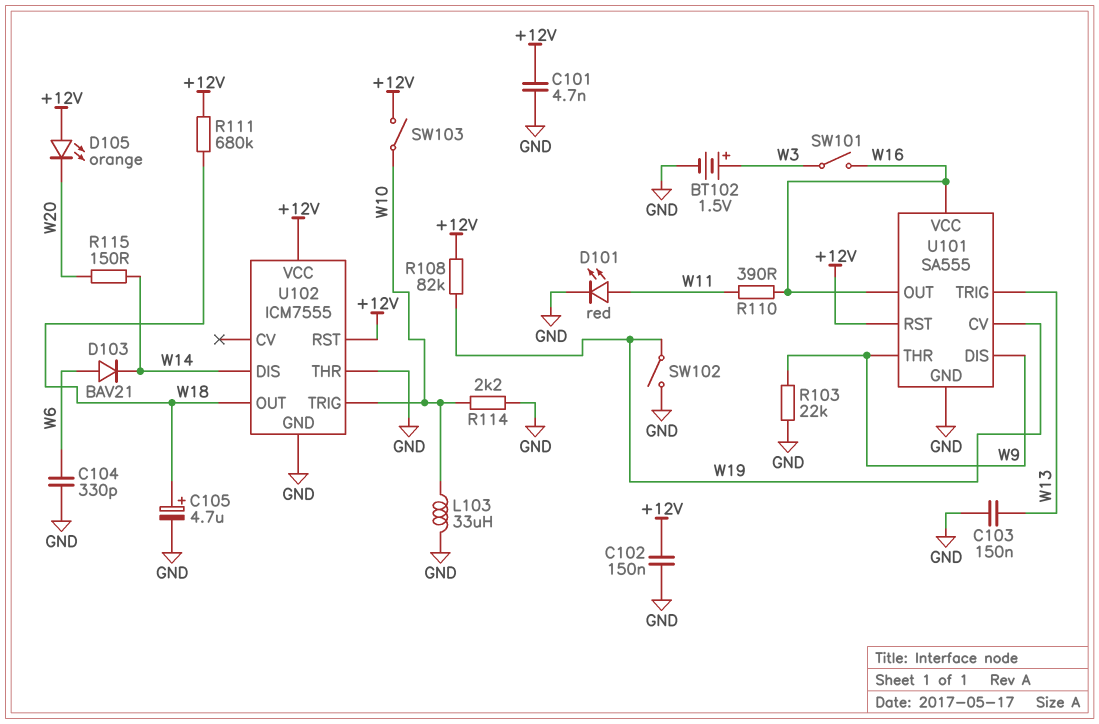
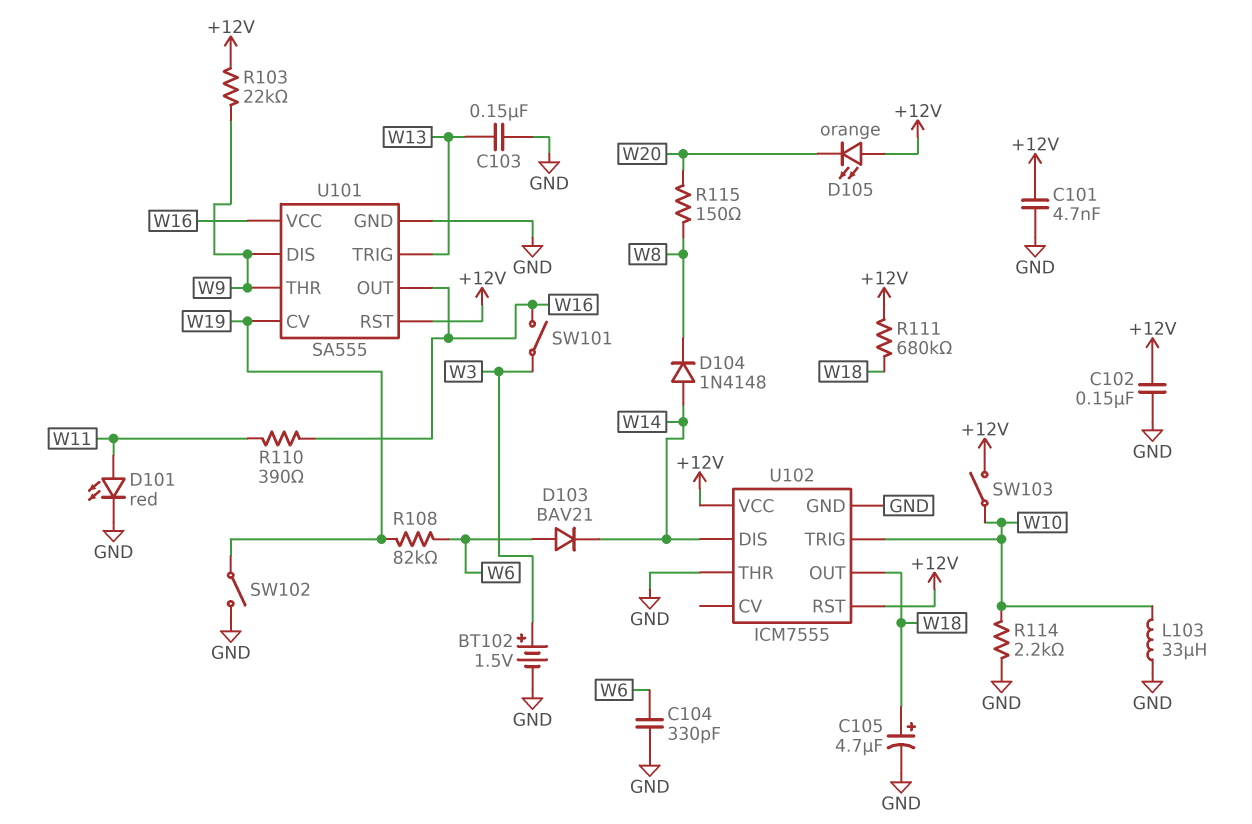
D104: none -> diode 1N4148 (A W14, K W8)
R103: 22k (GND, W9) -> 22k (+12V, W9)
R108: 82k (+12V, W19) -> 82k (W6, W19)
R115: 150 (W14, W20) -> 150 (W8, W20)

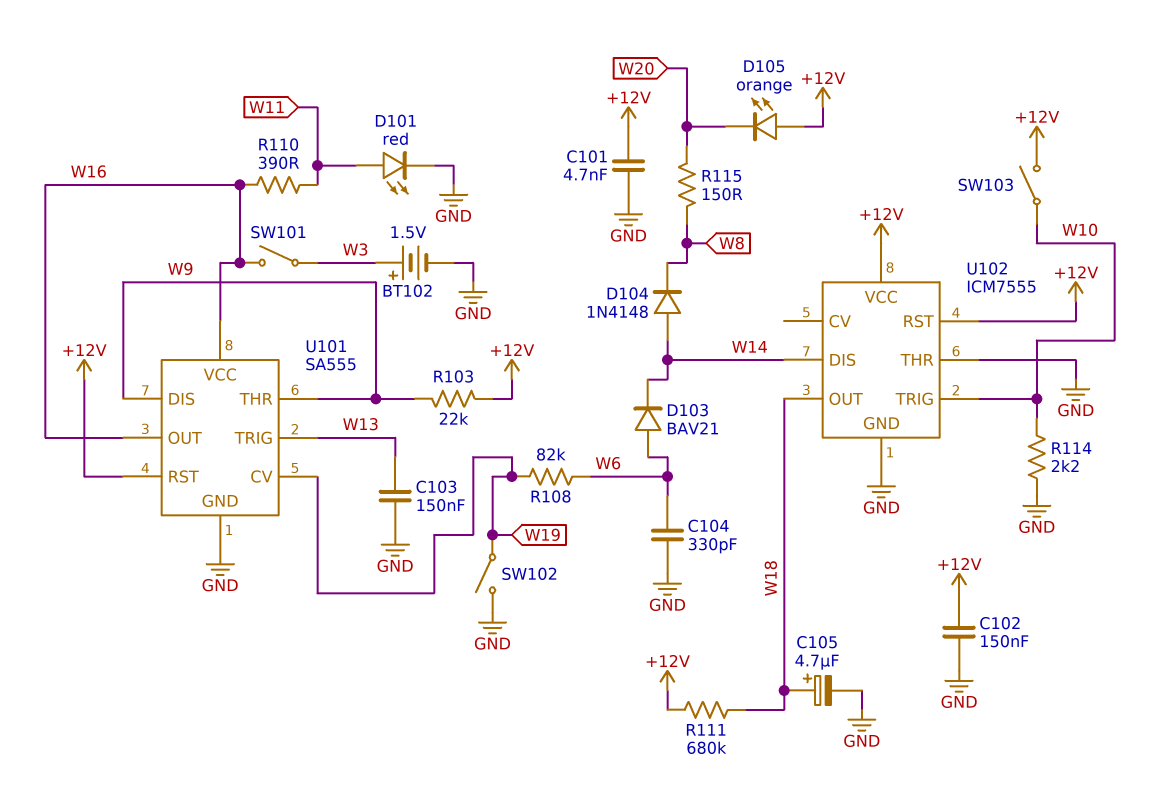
L103: 33uH (GND, W10) -> none

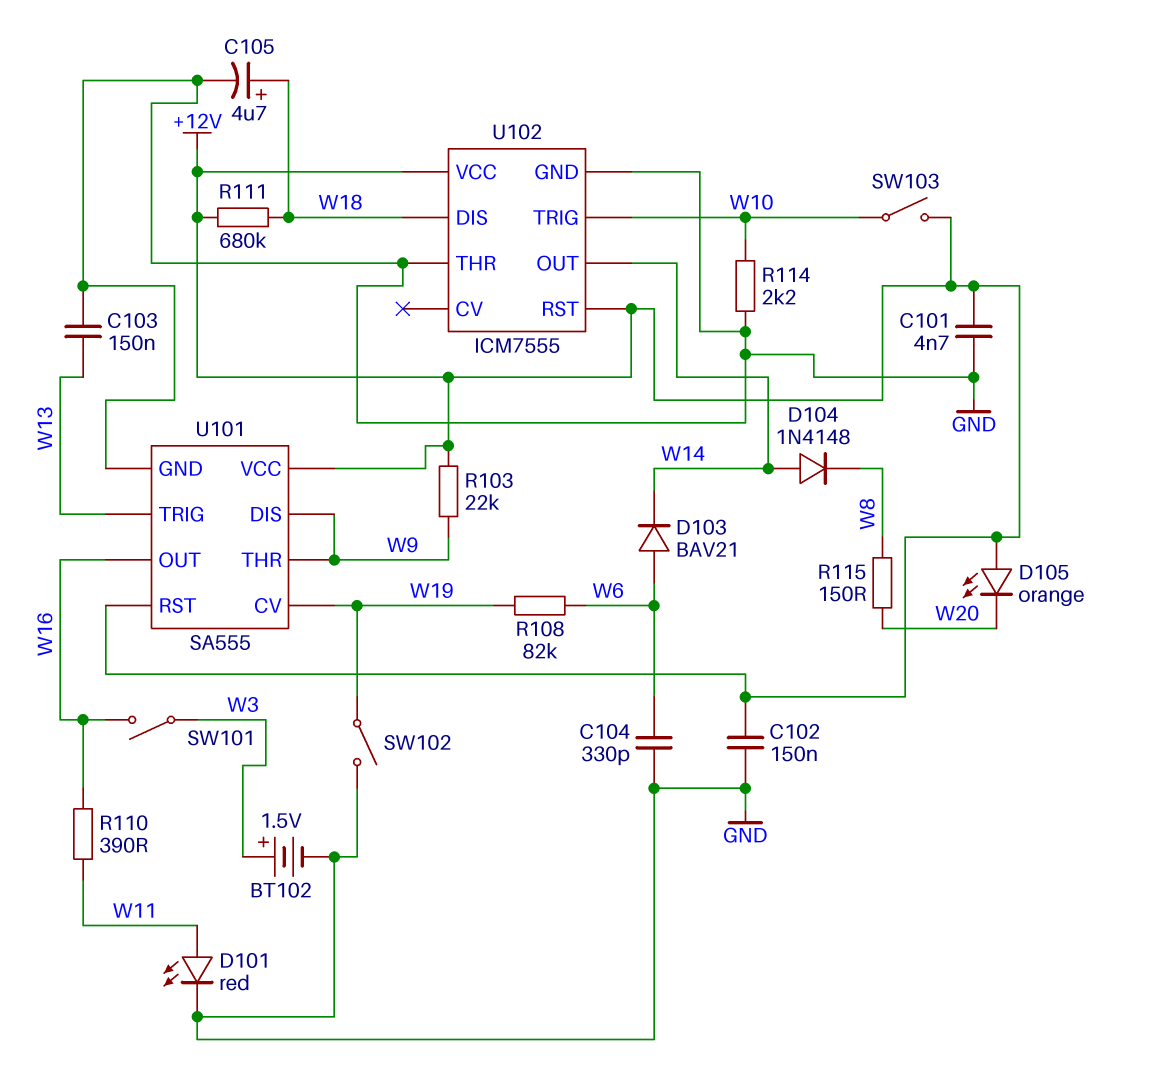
U101 pin VCC: W16 -> +12V
U102 pin DIS: W14 -> W18
U102 pin OUT: W18 -> W14

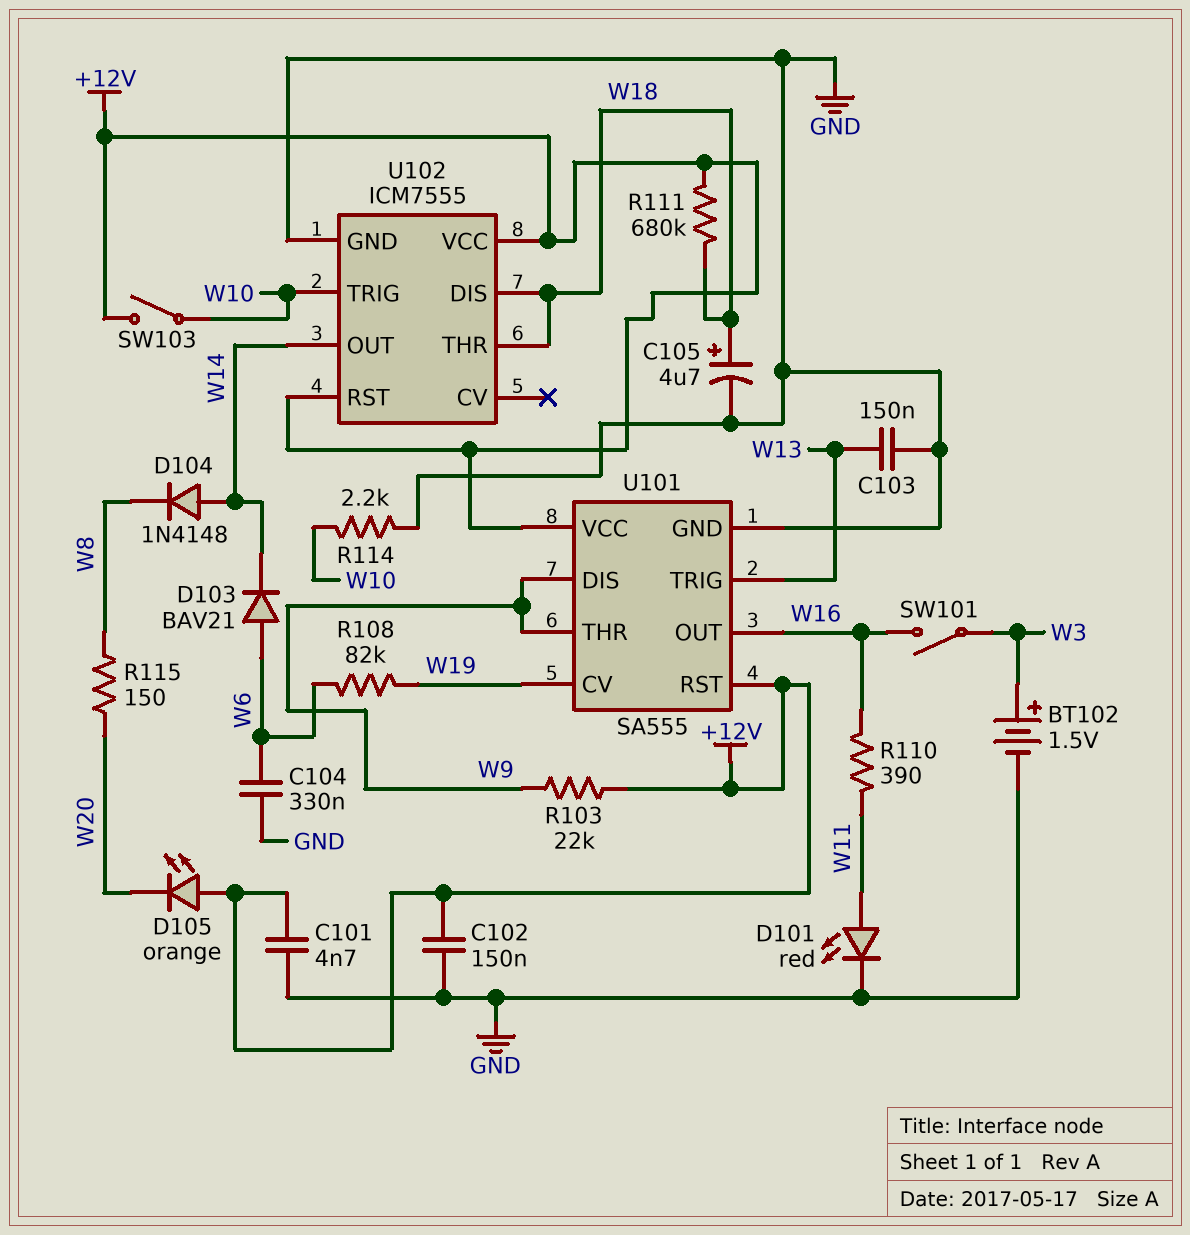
C104: 330pF (GND, W6) -> 330nF (GND, W6)
SW102: switch (GND, W19) -> none
U102 pin THR: GND -> W18

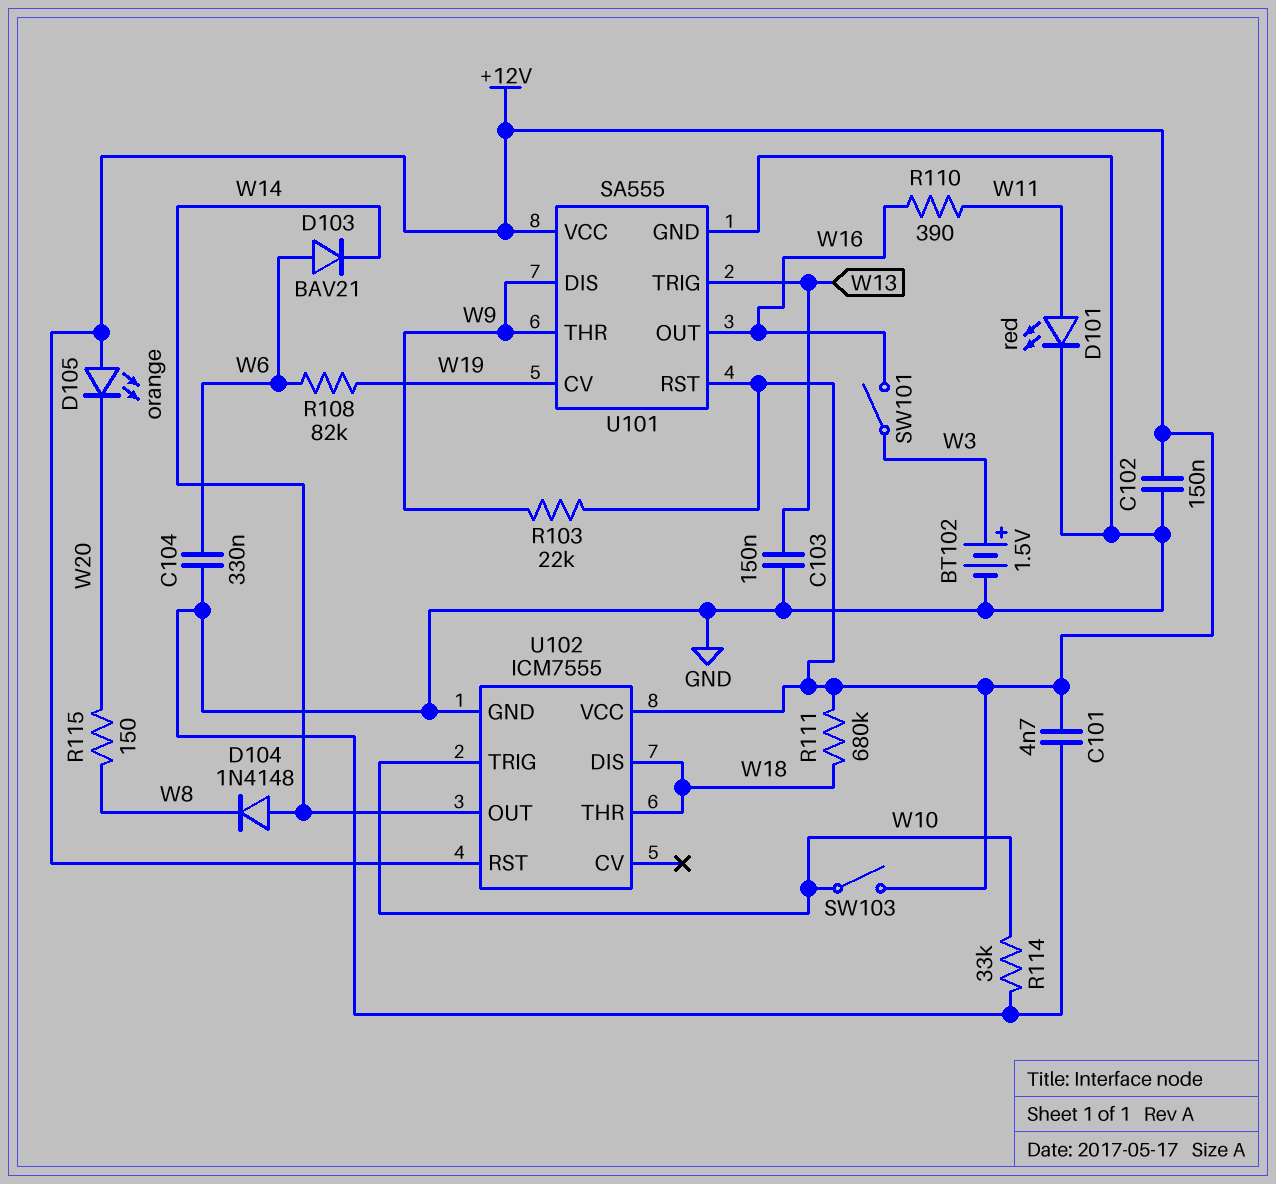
C105: 4.7uF (plus W18, minus GND) -> none
R114: 2.2k (GND, W10) -> 33k (GND, W10)

